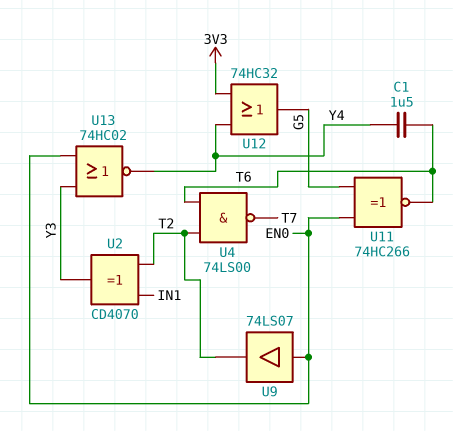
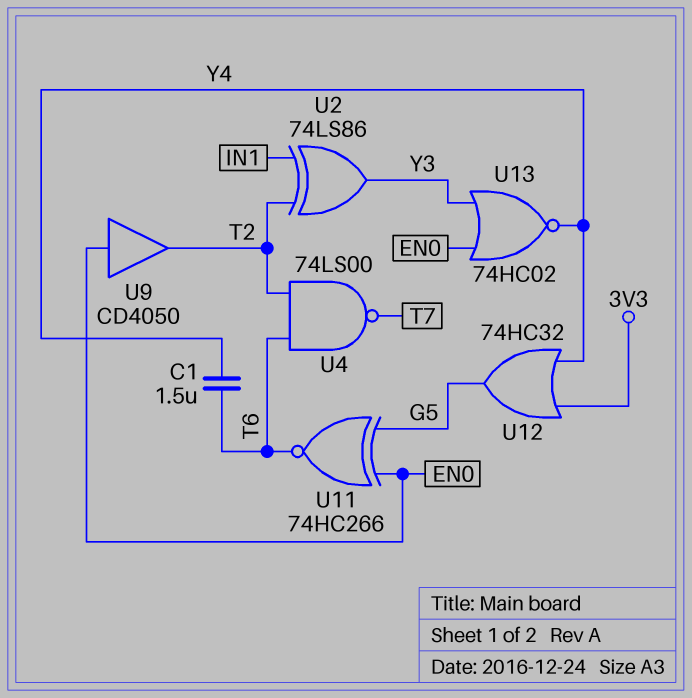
U2: XOR CD4070 (in IN1, in T2, out Y3) -> XOR 74LS86 (in IN1, in T2, out Y3)
U9: buffer 74LS07 (in EN0, out T2) -> buffer CD4050 (in EN0, out T2)

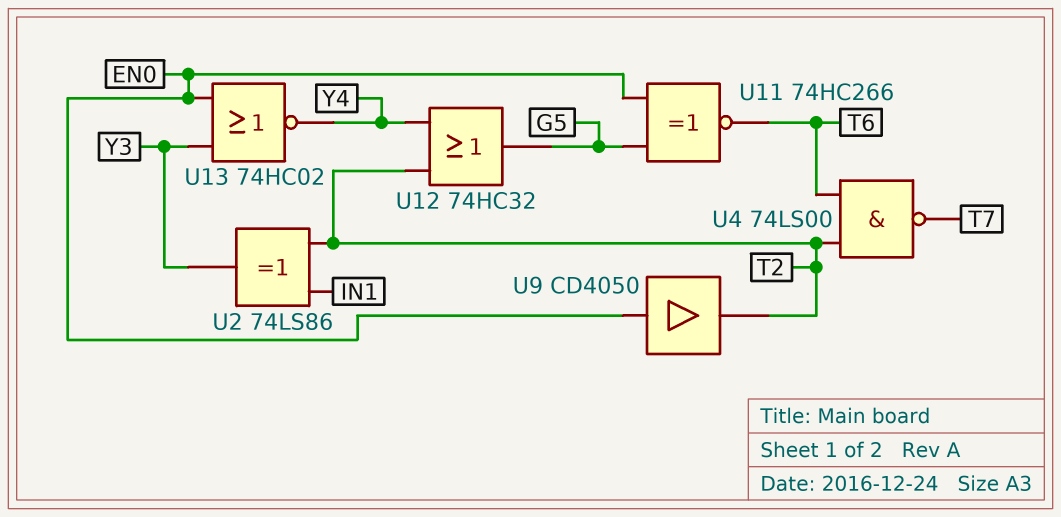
C1: 1.5uF (T6, Y4) -> none
U12: OR 74HC32 (in 3V3, in Y4, out G5) -> OR 74HC32 (in T2, in Y4, out G5)

